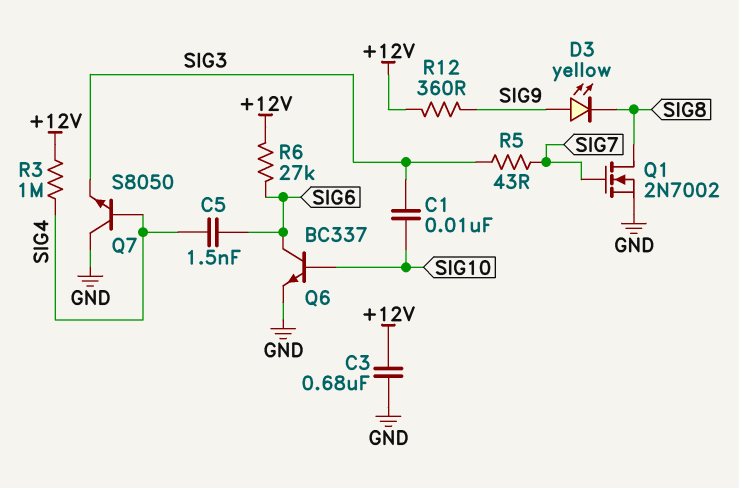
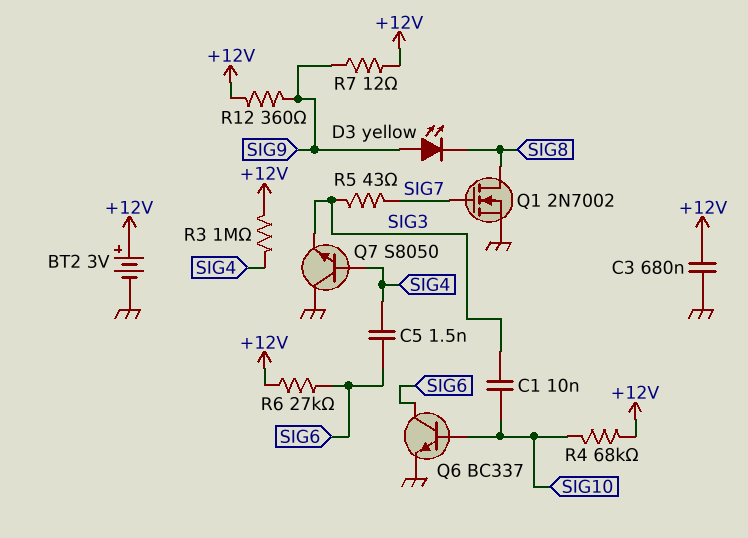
BT2: none -> 3V (plus +12V, minus GND)
R4: none -> 68k (+12V, SIG10)
R7: none -> 12 (+12V, SIG9)

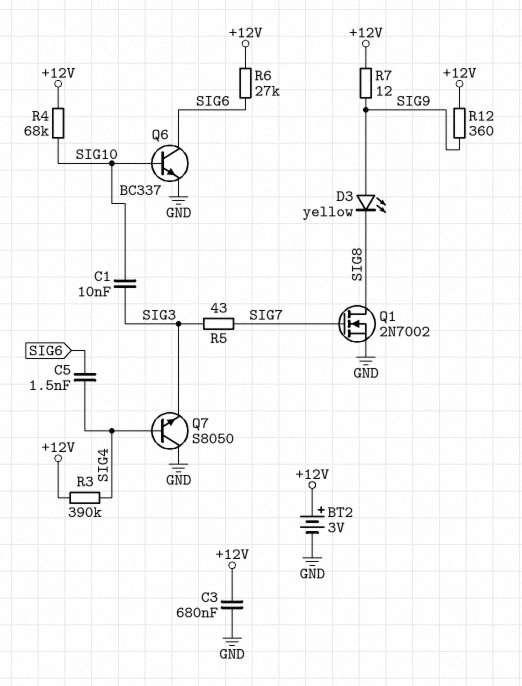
R3: 1M (+12V, SIG4) -> 390k (+12V, SIG4)

